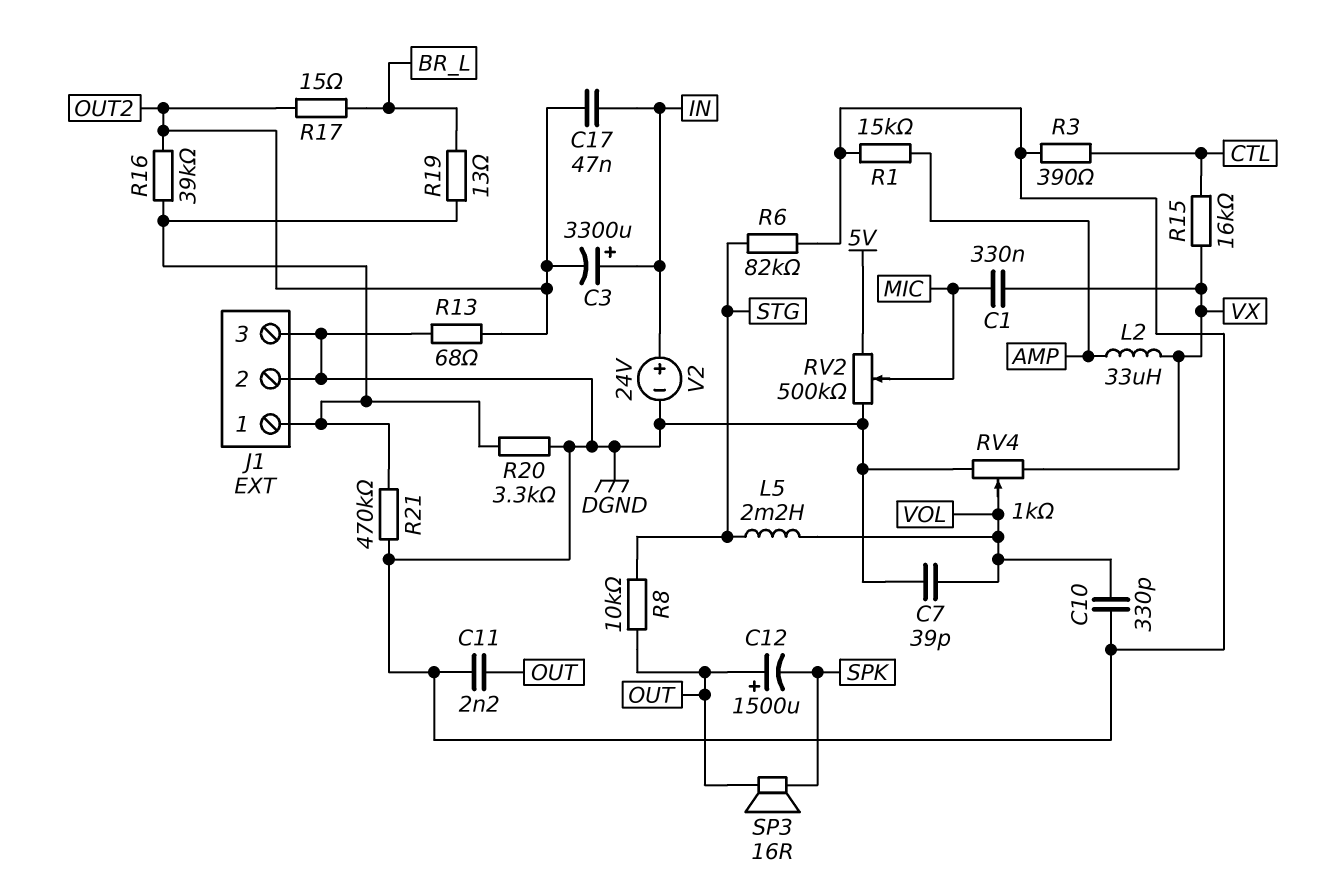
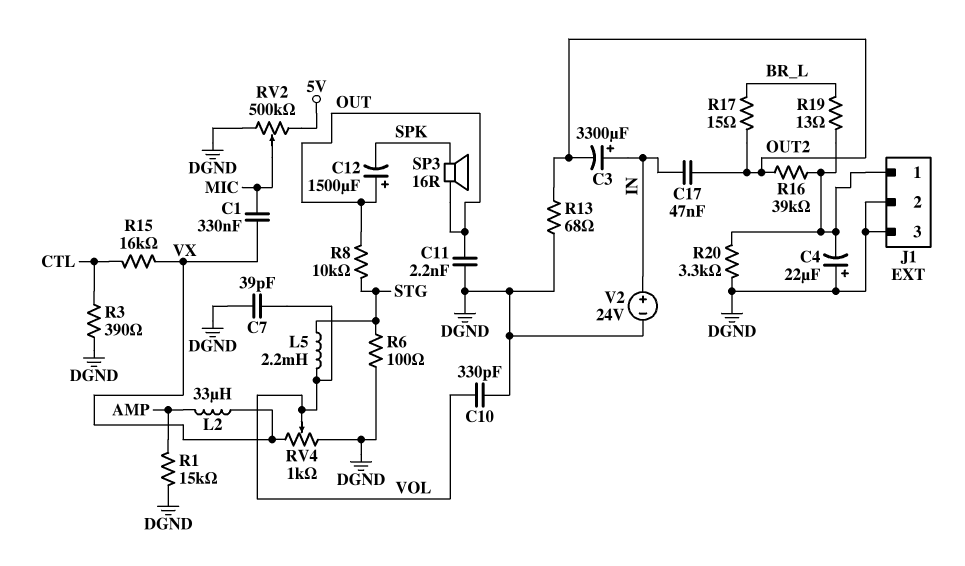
C4: none -> 22uF (plus DGND, minus J1/1)
R6: 82k (DGND, STG) -> 100 (DGND, STG)
R21: 470k (DGND, J1/1) -> none

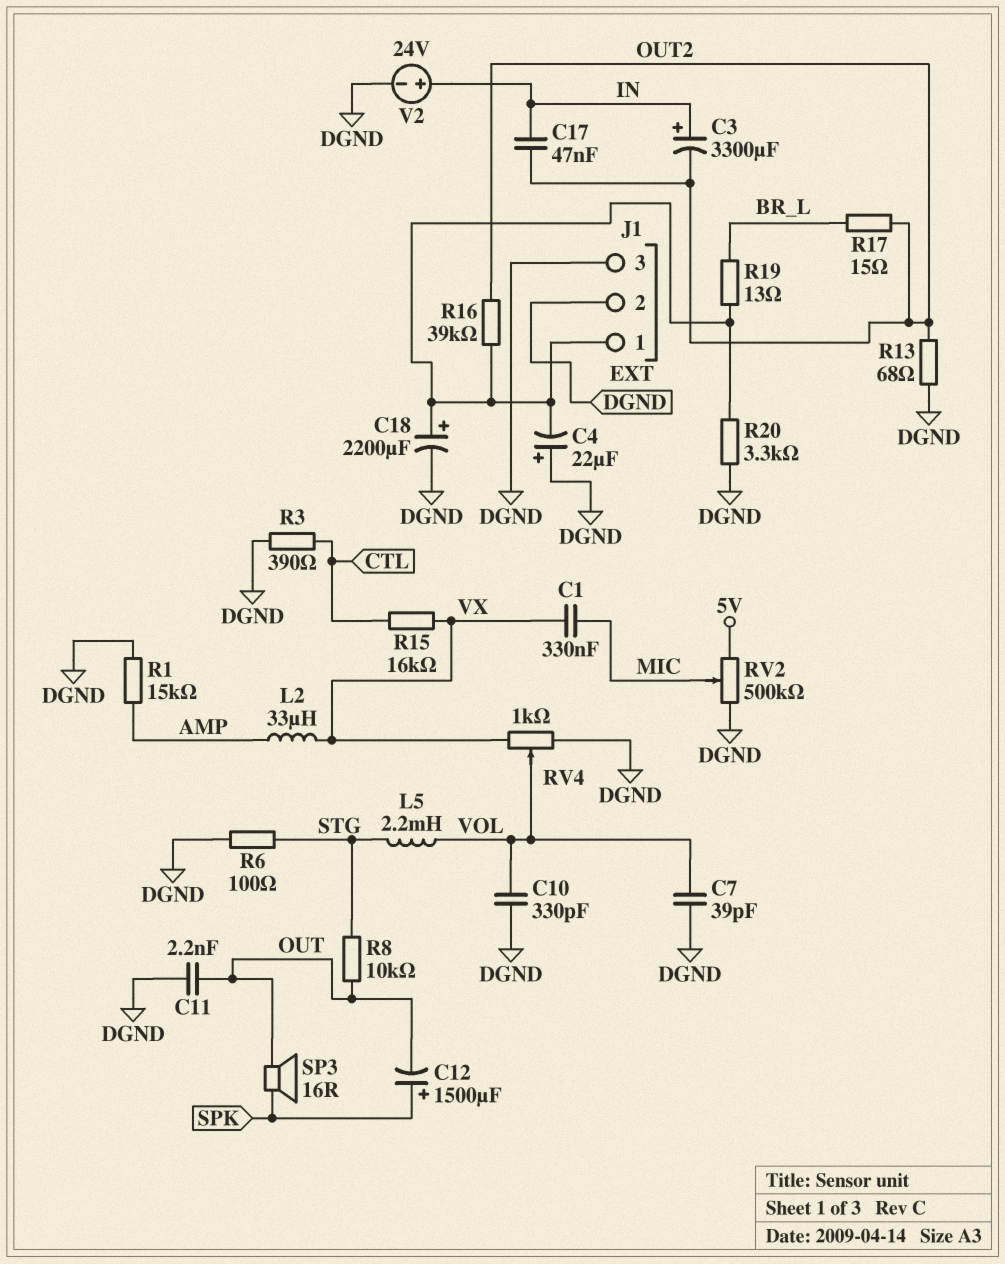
C12: 1500uF (plus OUT, minus SPK) -> 1500uF (plus SPK, minus OUT)
C18: none -> 2200uF (plus J1/1, minus DGND)

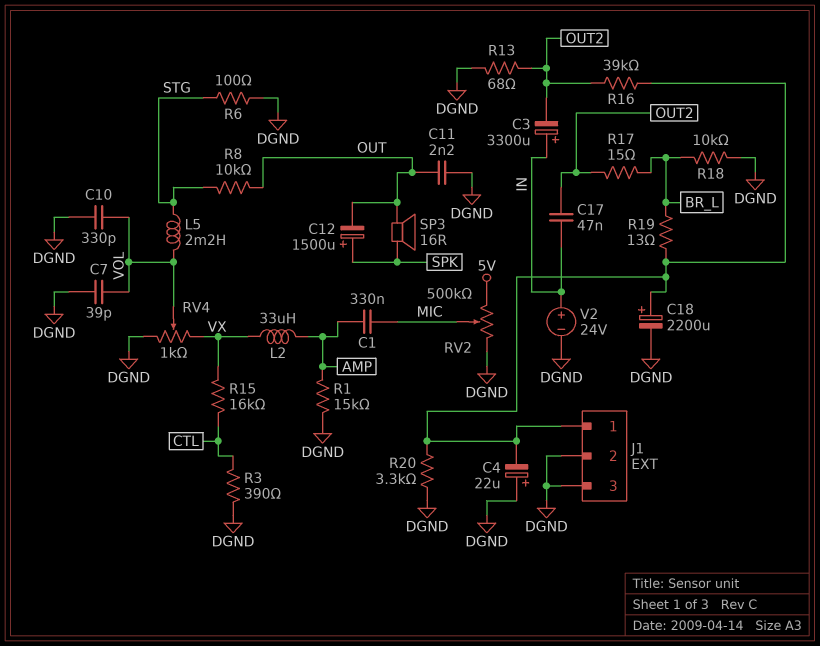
C1: 330nF (MIC, VX) -> 330nF (AMP, MIC)
R18: none -> 10k (BR_L, DGND)

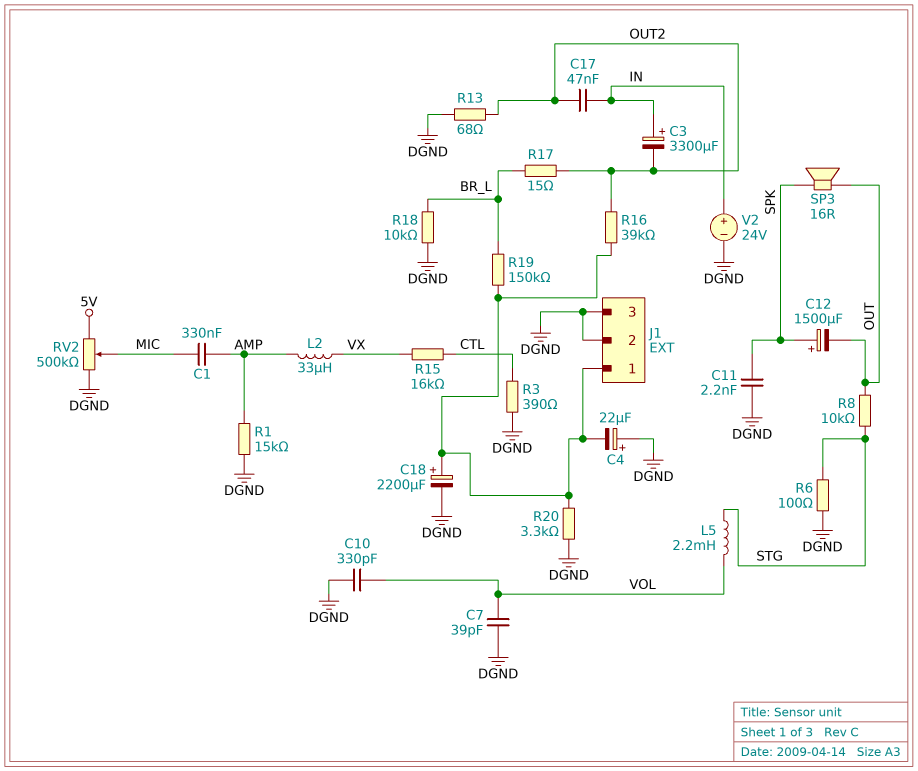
C11: 2.2nF (DGND, OUT) -> 2.2nF (DGND, SPK)
R19: 13 (BR_L, J1/1) -> 150k (BR_L, J1/1)
RV4: 1k (DGND, VX, wiper VOL) -> none

